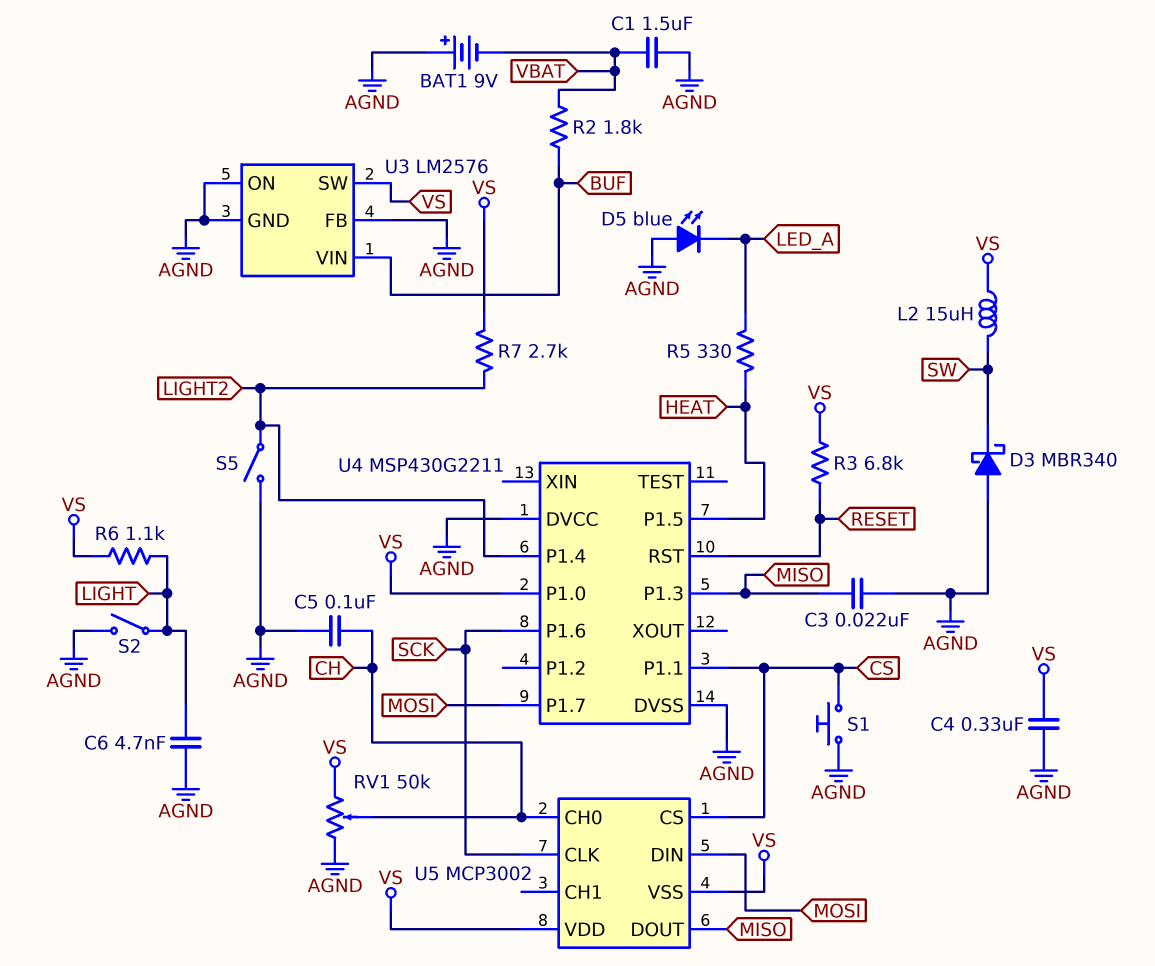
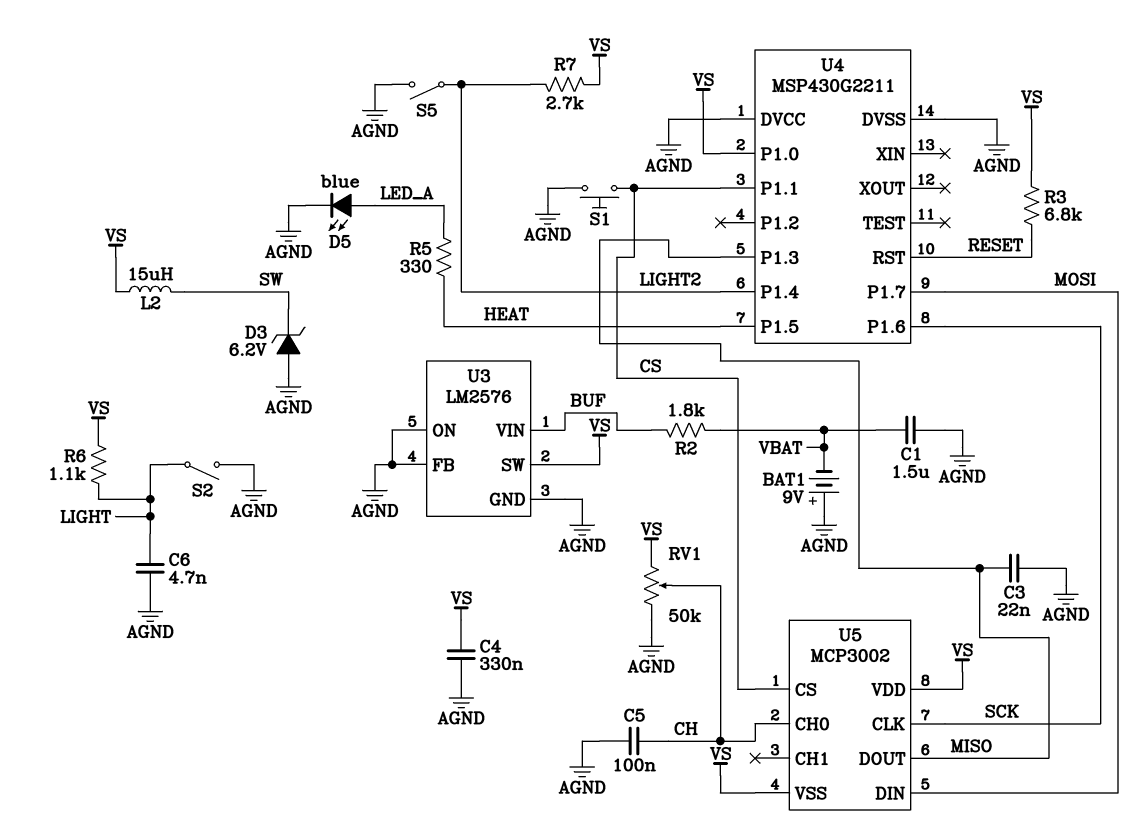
D3: schottky MBR340 (A AGND, K SW) -> zener 6.2V (A AGND, K SW)
D5: LED blue (A AGND, K LED_A) -> LED blue (A LED_A, K AGND)

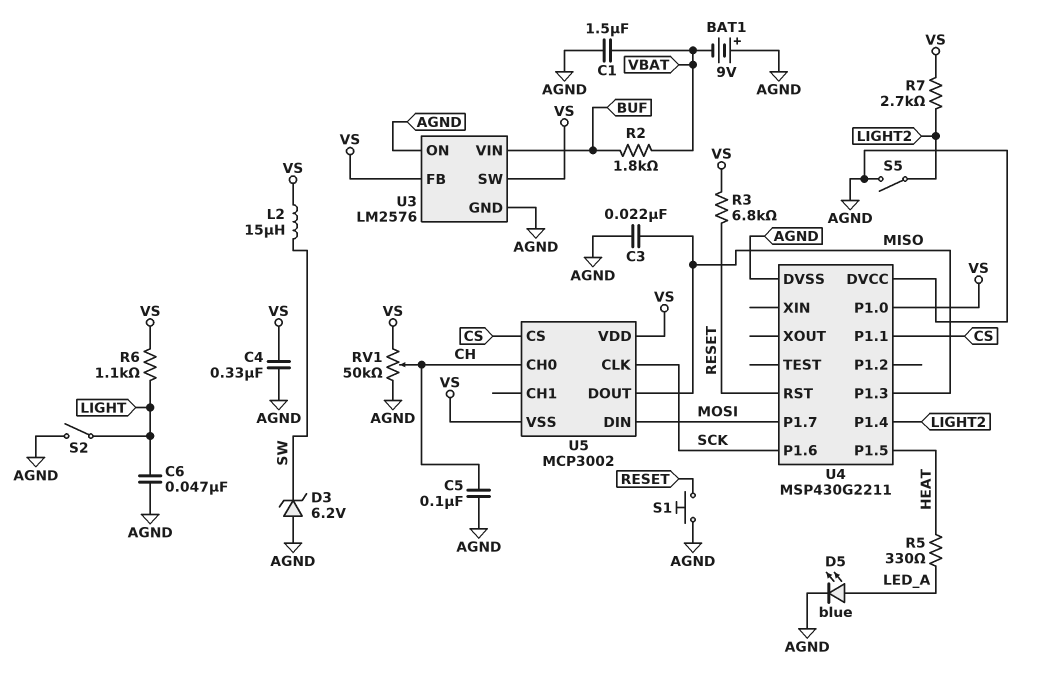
C6: 4.7nF (AGND, LIGHT) -> 47nF (AGND, LIGHT)
S1: button (AGND, CS) -> button (AGND, RESET)
U3 pin FB: AGND -> VS

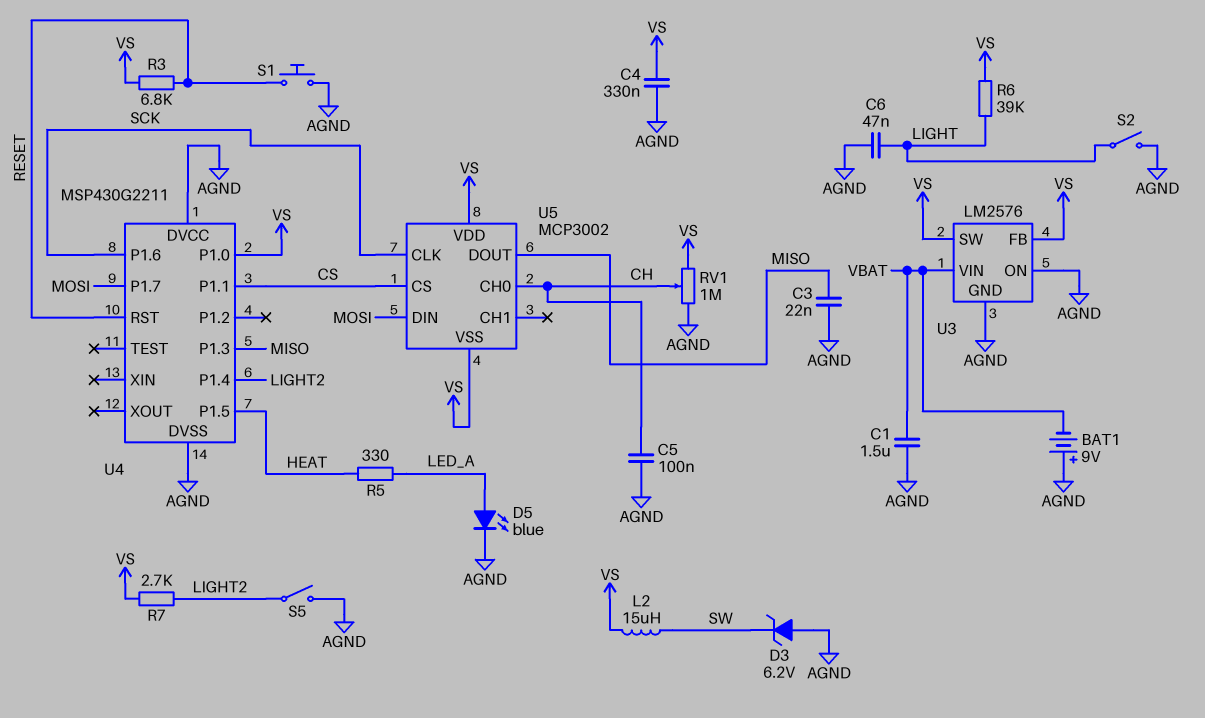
R2: 1.8k (BUF, VBAT) -> none
R6: 1.1k (LIGHT, VS) -> 39k (LIGHT, VS)
RV1: 50k (AGND, VS, wiper CH) -> 1M (AGND, VS, wiper CH)
U3 pin VIN: BUF -> VBAT

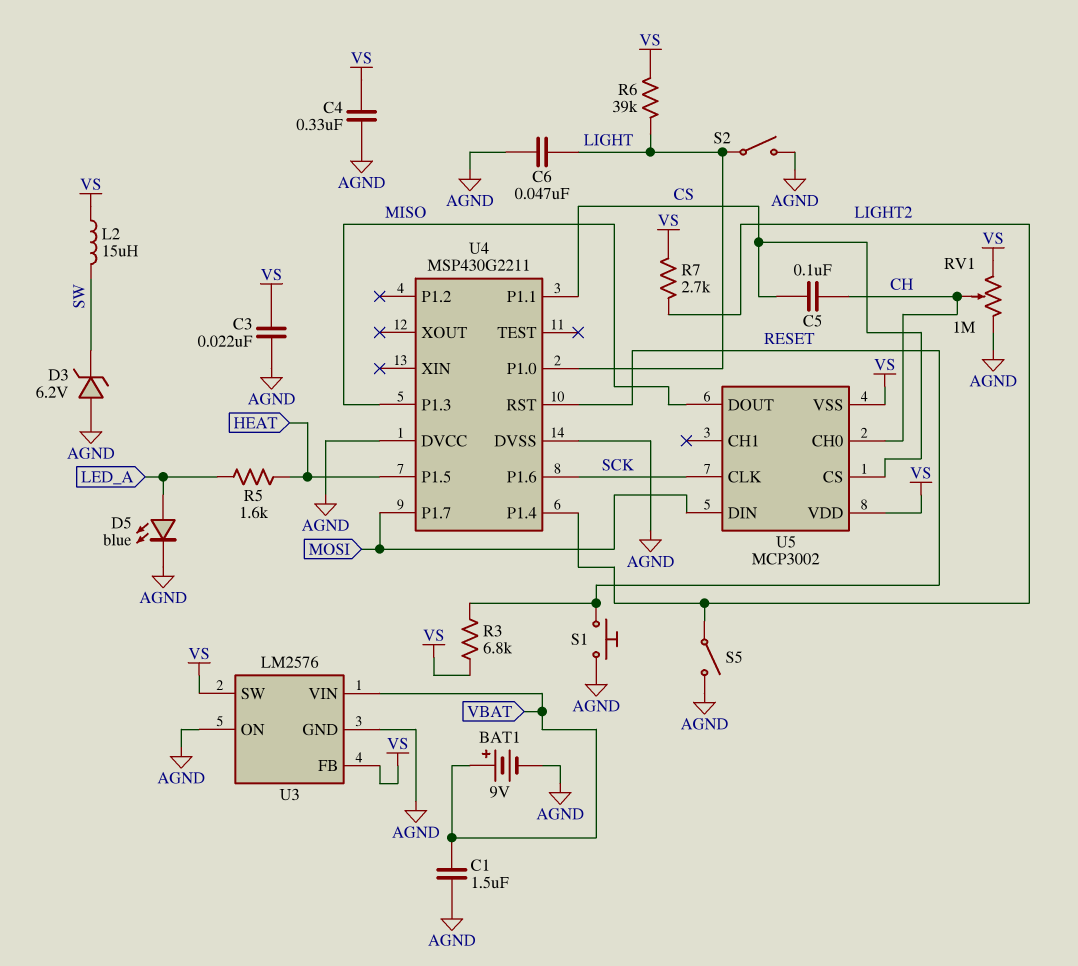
BAT1: 9V (plus AGND, minus VBAT) -> 9V (plus VBAT, minus AGND)
C3: 22nF (AGND, MISO) -> 22nF (AGND, VS)
C5: 100nF (AGND, CH) -> 100nF (CH, CS)
R5: 330 (HEAT, LED_A) -> 1.6k (HEAT, LED_A)
U4 pin P1.0: VS -> LIGHT

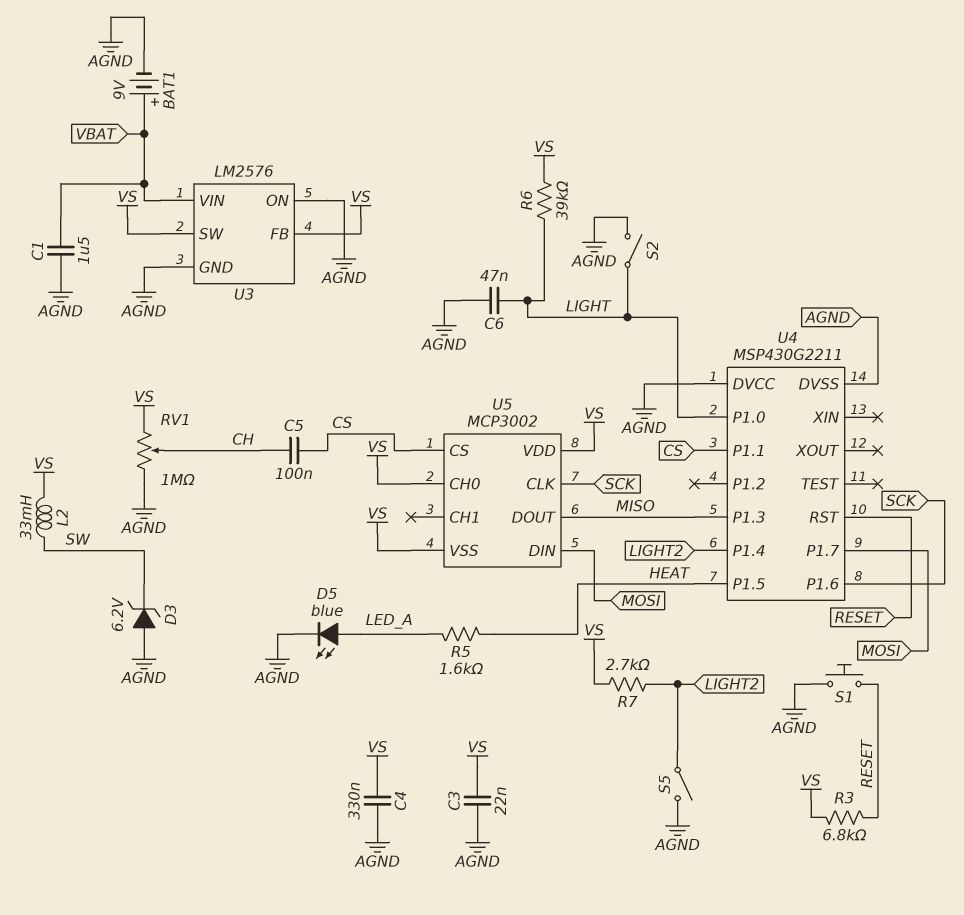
L2: 15uH (SW, VS) -> 33mH (SW, VS)
U5 pin CH0: CH -> VS

